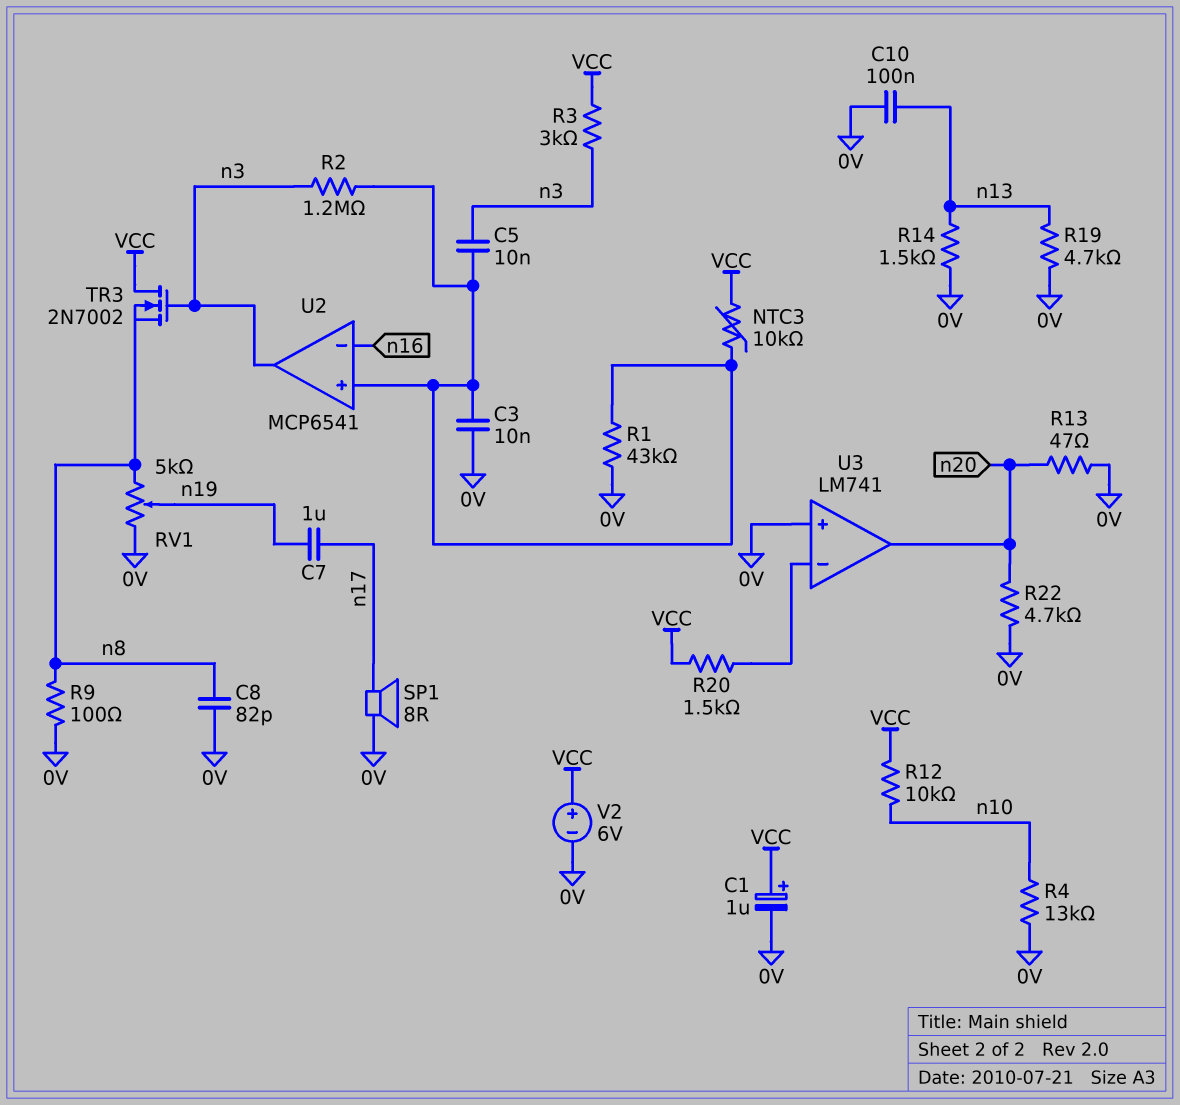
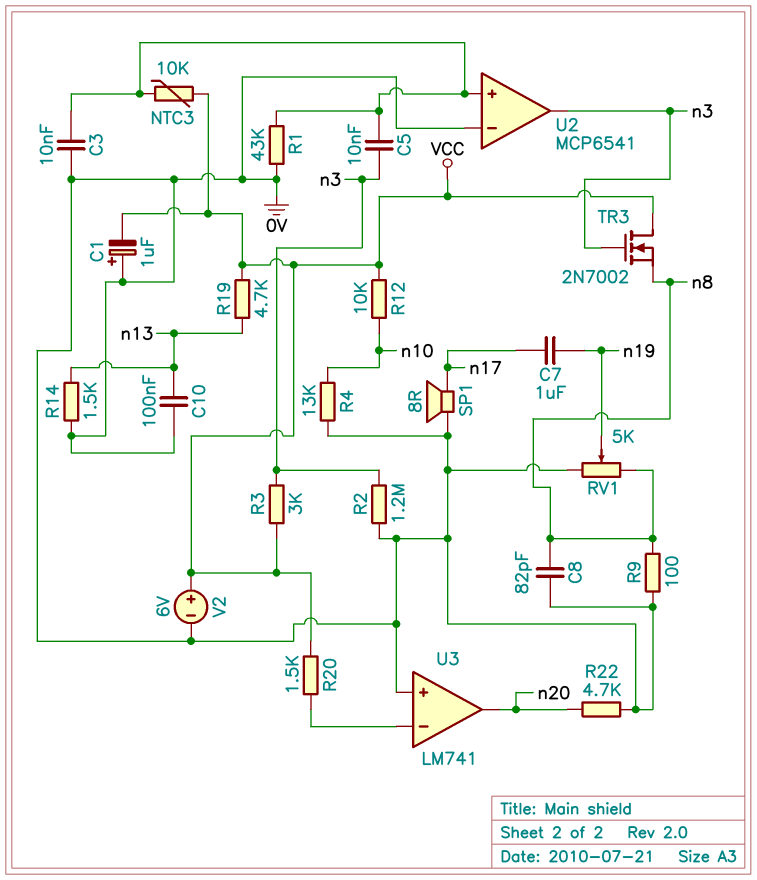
C1: 1uF (plus VCC, minus 0V) -> 1uF (plus 0V, minus VCC)
R2: 1.2M (U2/in+, n3) -> 1.2M (0V, n3)
R13: 47 (0V, n20) -> none
R19: 4.7k (0V, n13) -> 4.7k (VCC, n13)
U2 pin in-: n16 -> 0V

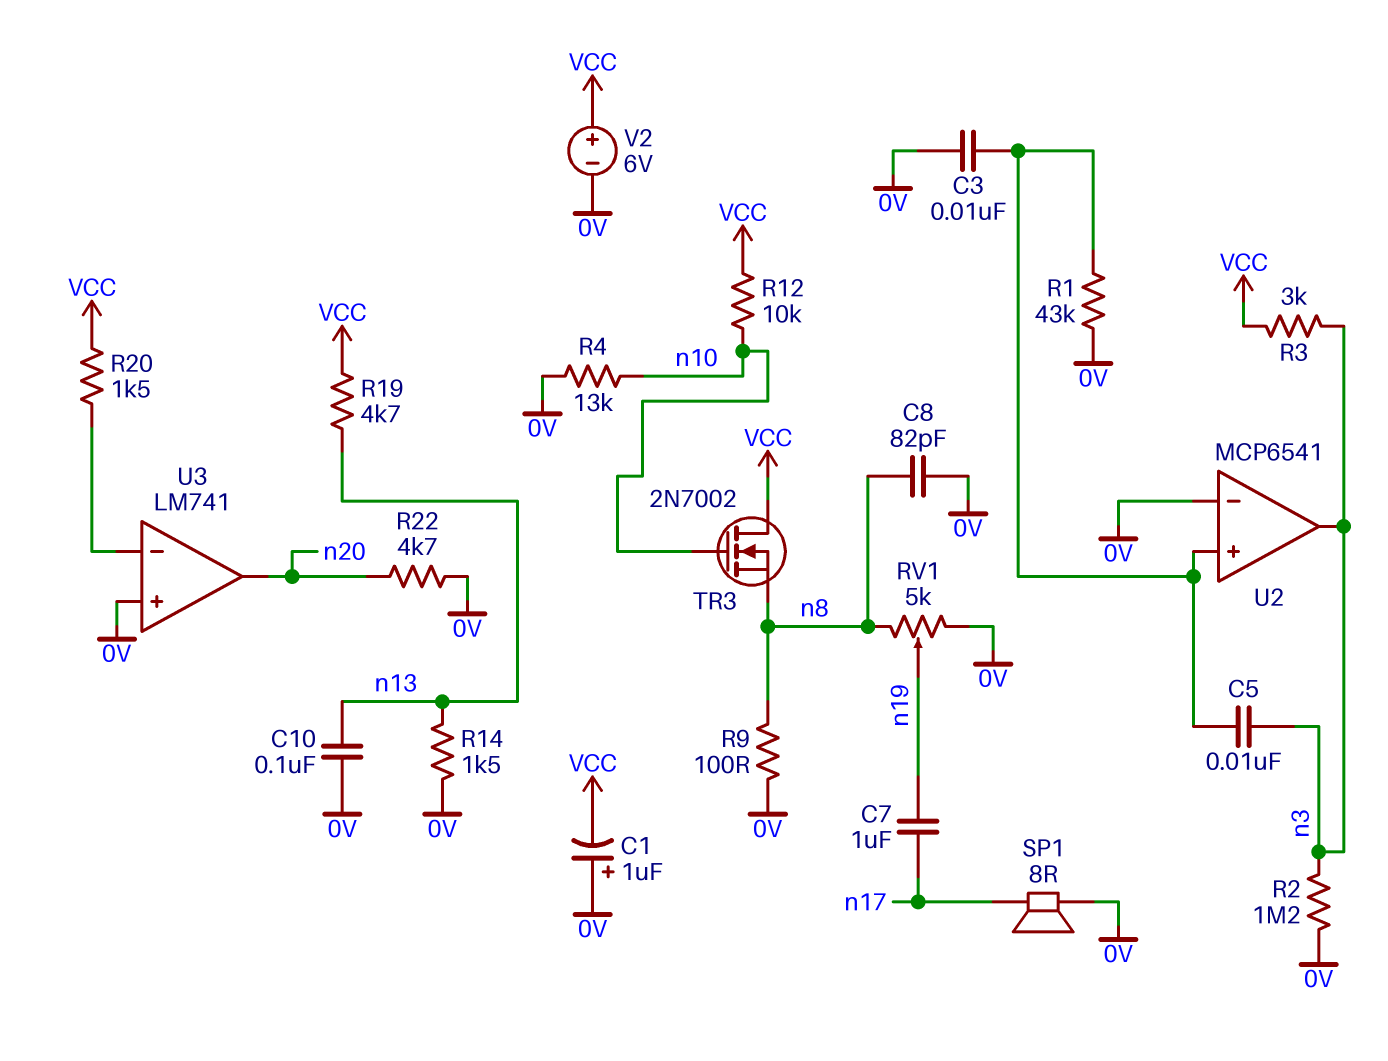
NTC3: 10k (U2/in+, VCC) -> none
TR3: NMOS 2N7002 (G n3, D VCC, S n8) -> NMOS 2N7002 (G n10, D VCC, S n8)

